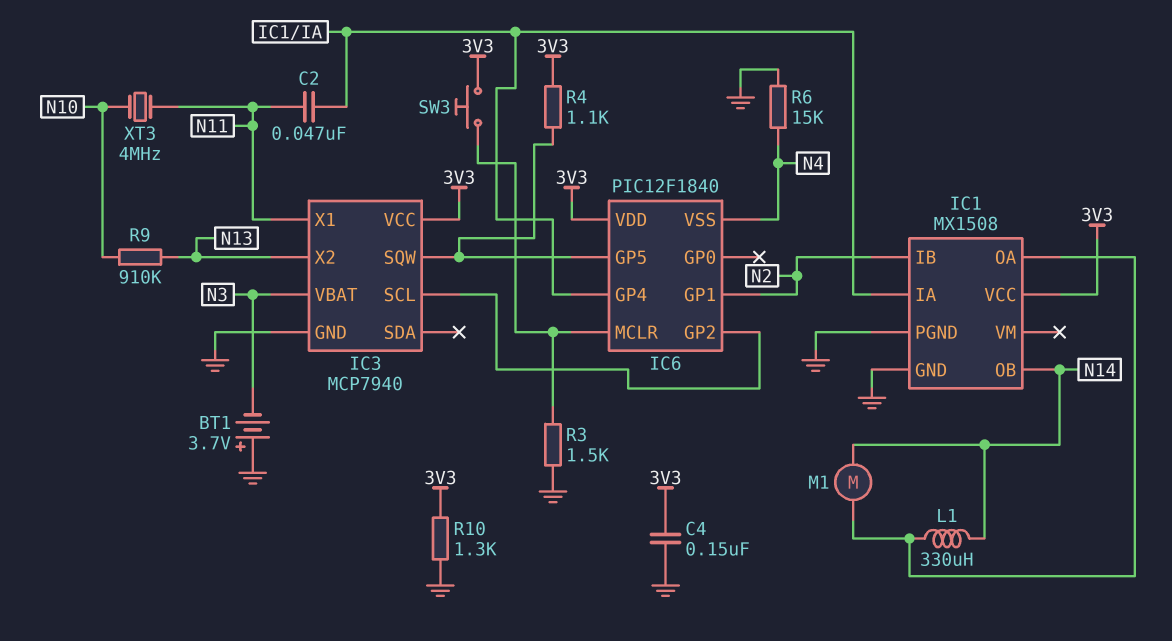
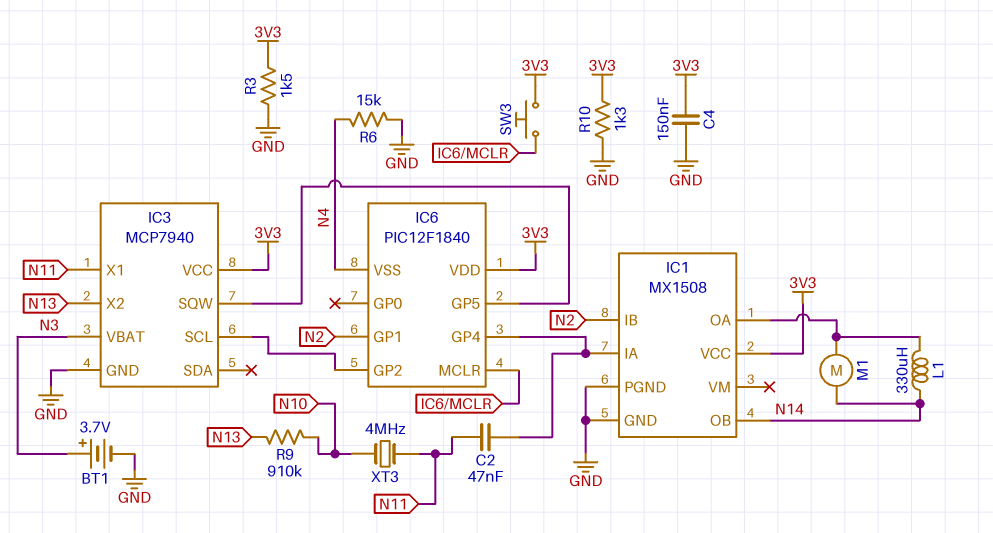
BT1: 3.7V (plus GND, minus N3) -> 3.7V (plus N3, minus GND)
R3: 1.5k (GND, IC6/MCLR) -> 1.5k (3V3, GND)
R4: 1.1k (3V3, IC3/SQW) -> none

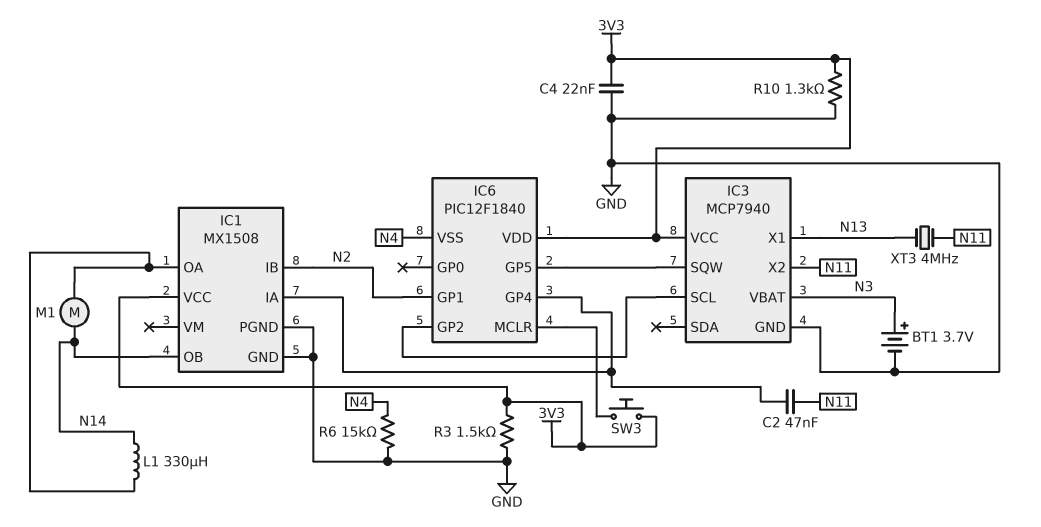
C4: 150nF (3V3, GND) -> 22nF (3V3, GND)
IC3 pin X1: N11 -> N13
IC3 pin X2: N13 -> N11
R9: 910k (N10, N13) -> none
XT3: 4MHz (N10, N11) -> 4MHz (N11, N13)

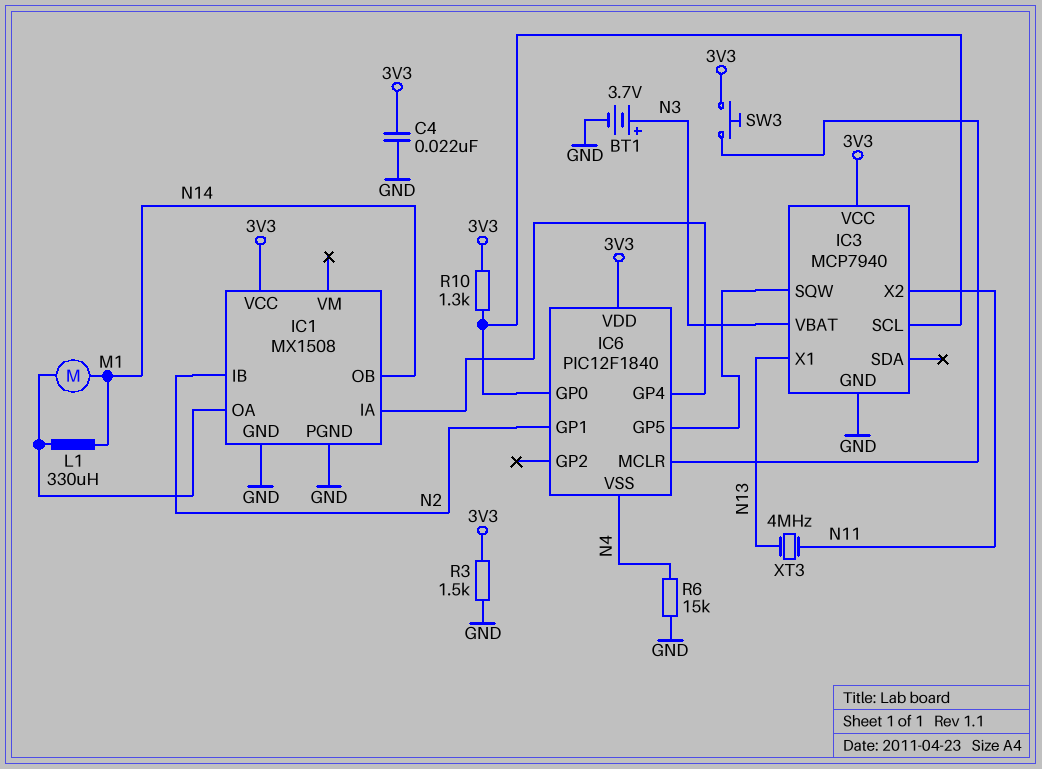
C2: 47nF (IC1/IA, N11) -> none
IC6 pin GP0: none -> IC3/SCL
IC6 pin GP2: IC3/SCL -> none
R10: 1.3k (3V3, GND) -> 1.3k (3V3, IC3/SCL)

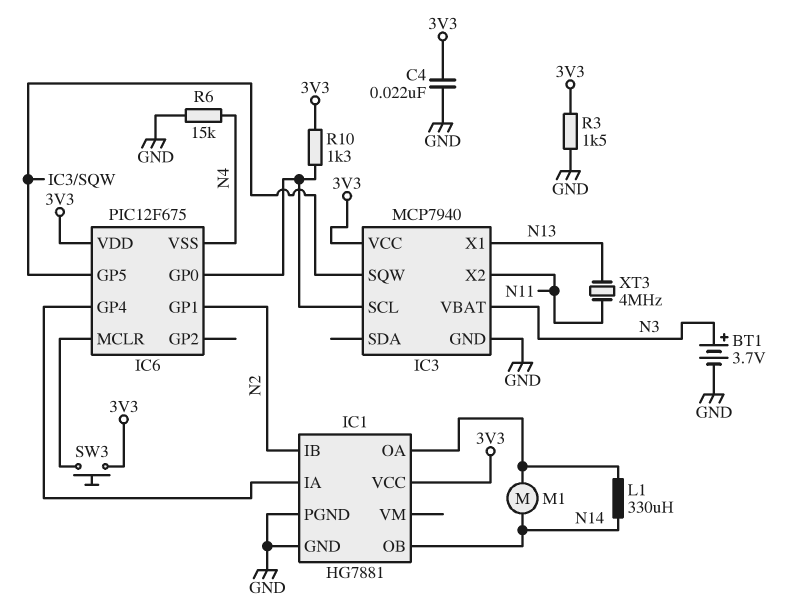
IC1: MX1508 -> HG7881
IC6: PIC12F1840 -> PIC12F675

